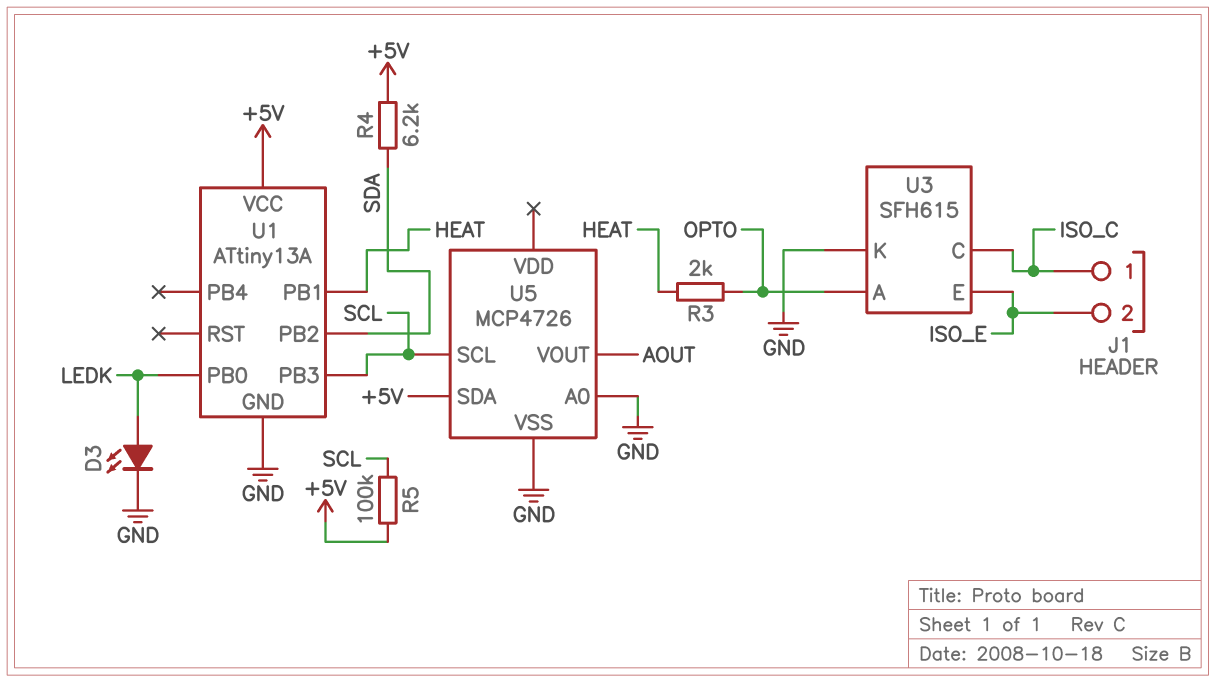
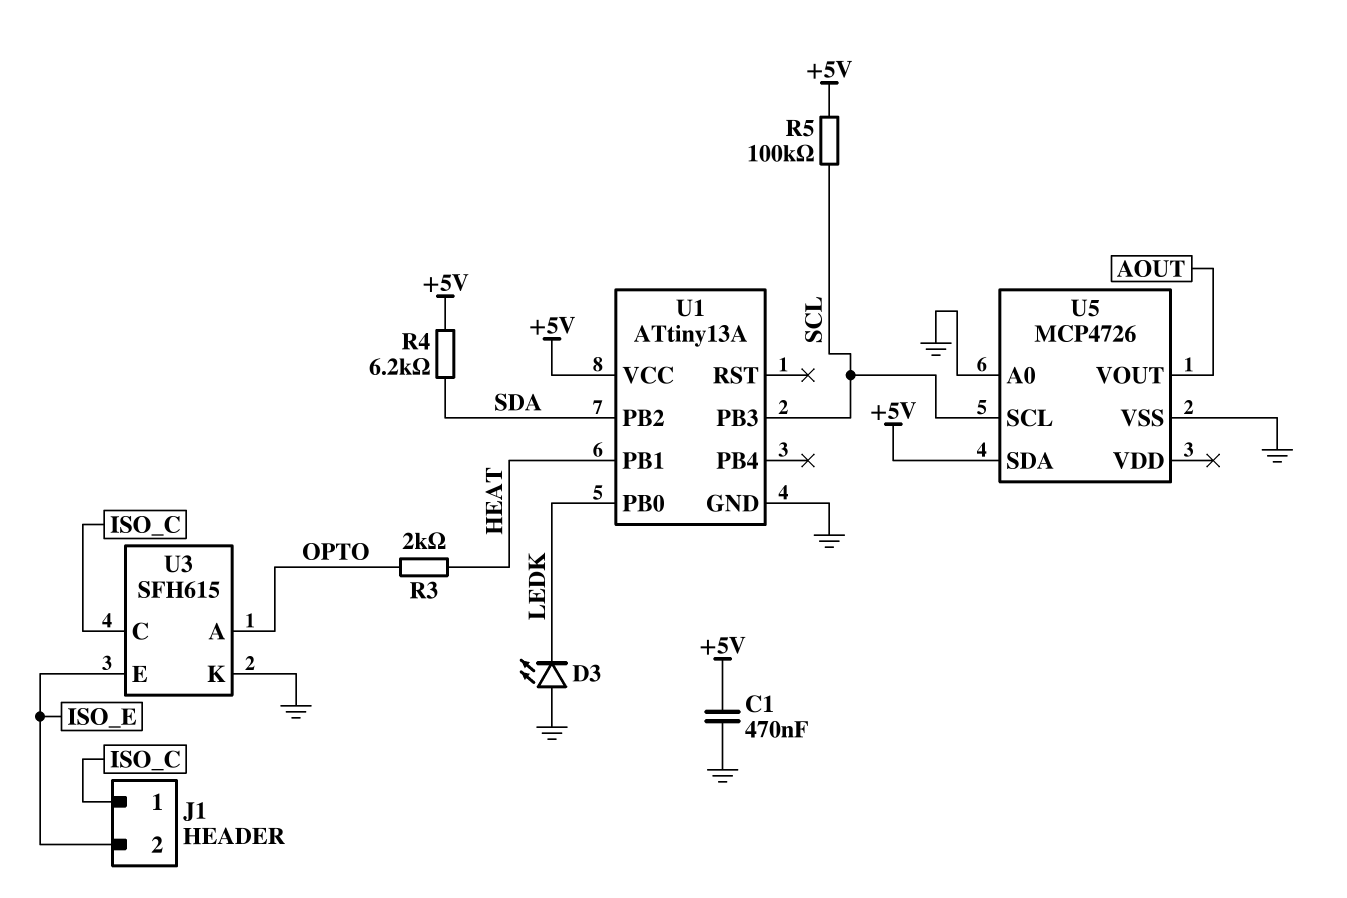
C1: none -> 470nF (+5V, GND)
D3: LED (A LEDK, K GND) -> LED (A GND, K LEDK)

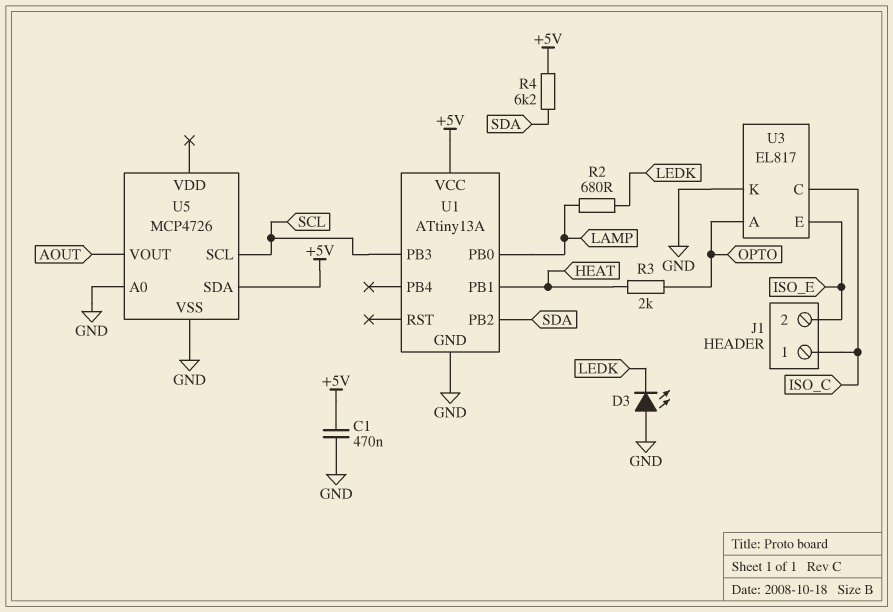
R2: none -> 680 (LAMP, LEDK)
R5: 100k (+5V, SCL) -> none
U1 pin PB0: LEDK -> LAMP
U3: SFH615 -> EL817

